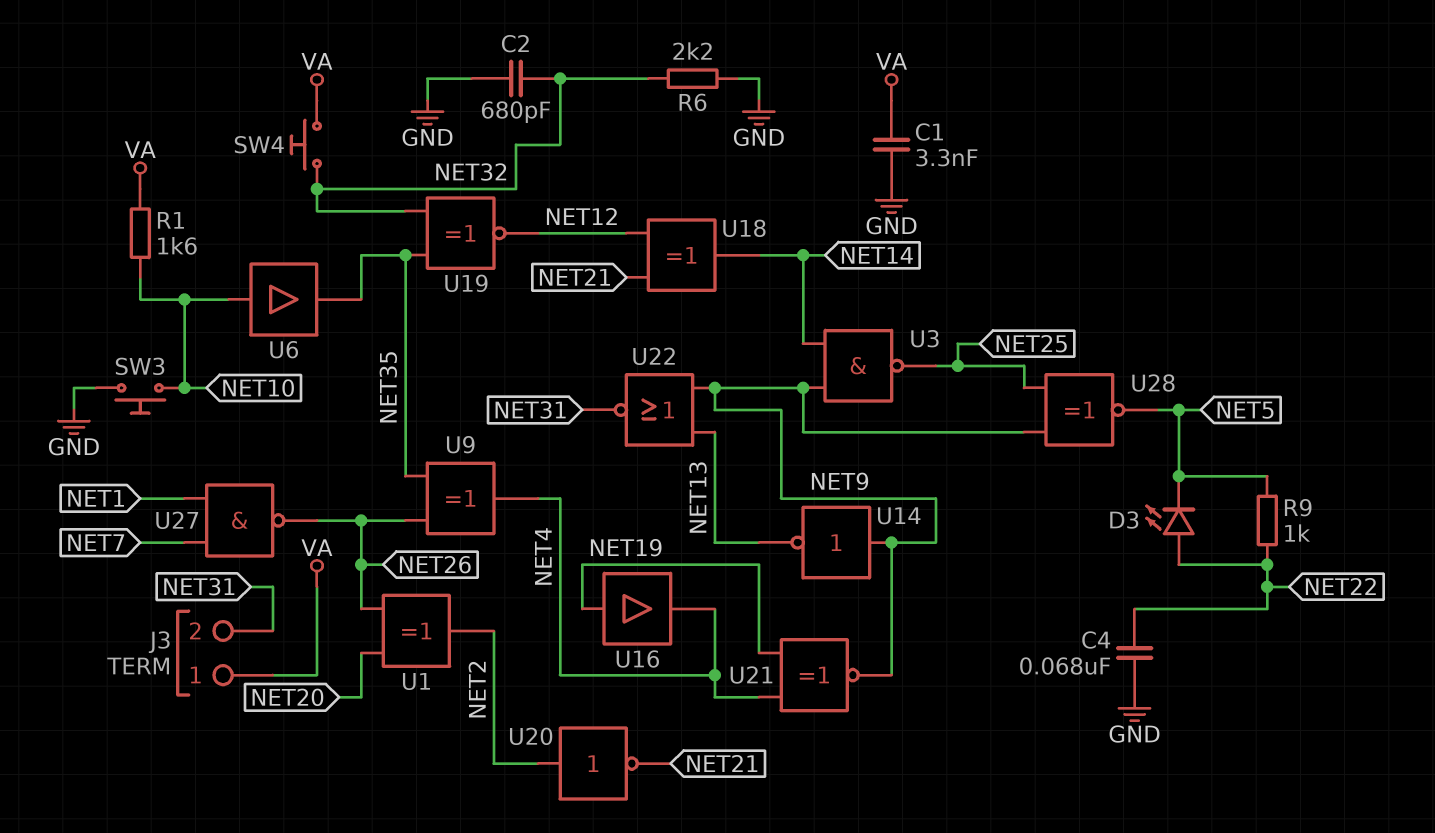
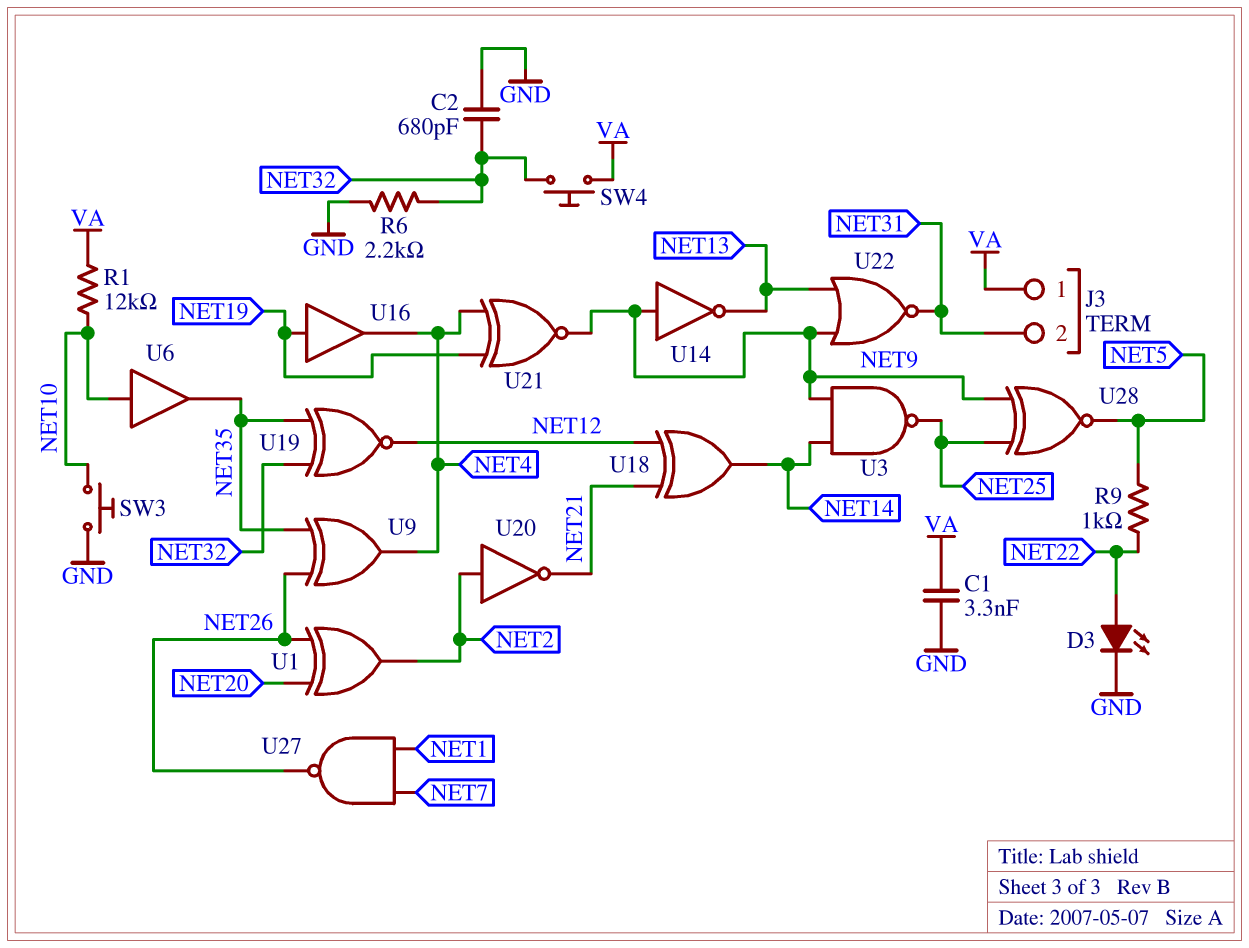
C4: 68nF (GND, NET22) -> none
D3: LED (A NET22, K NET5) -> LED (A NET22, K GND)
R1: 1.6k (NET10, VA) -> 12k (NET10, VA)

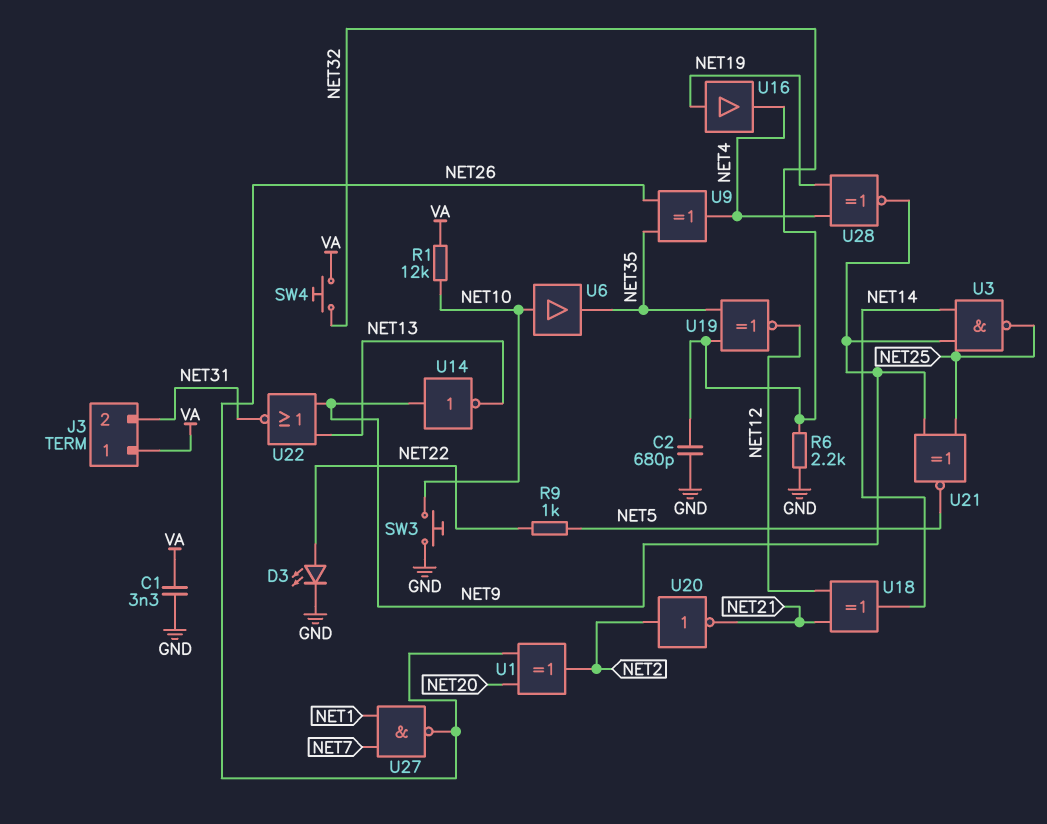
U21: XNOR (in NET4, in NET19, out NET9) -> XNOR (in NET9, in NET25, out NET5)
U28: XNOR (in NET9, in NET25, out NET5) -> XNOR (in NET4, in NET19, out NET9)

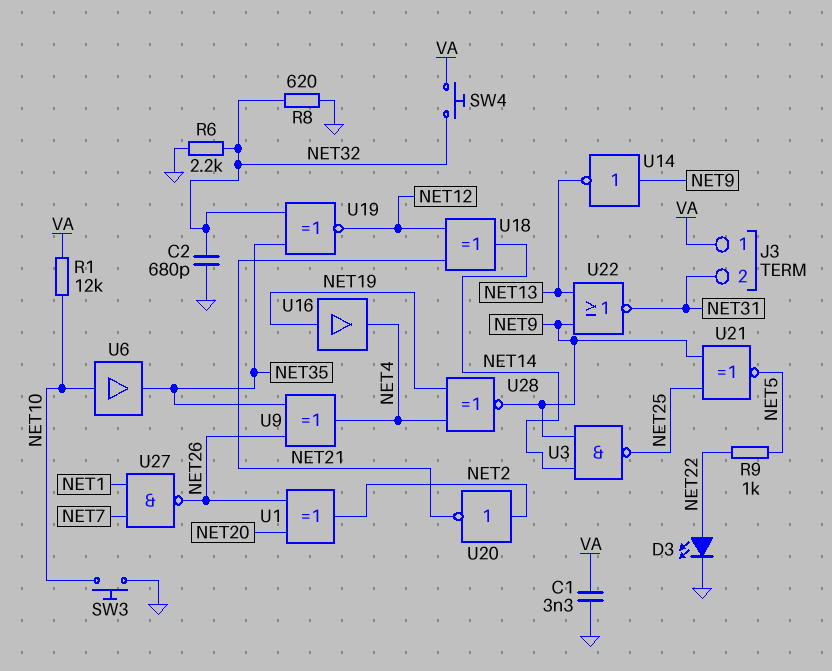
R8: none -> 620 (GND, NET32)

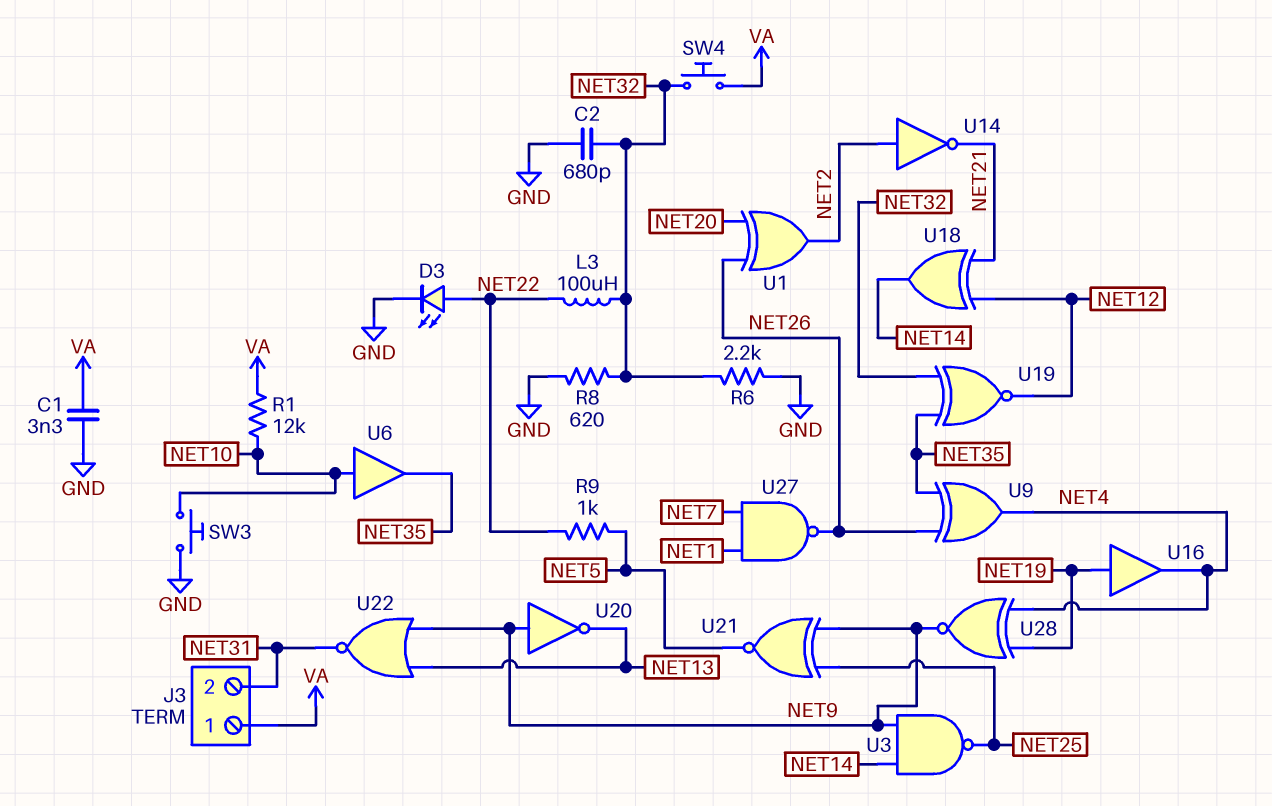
L3: none -> 100uH (NET22, NET32)
U14: NOT (in NET9, out NET13) -> NOT (in NET2, out NET21)
U20: NOT (in NET2, out NET21) -> NOT (in NET9, out NET13)

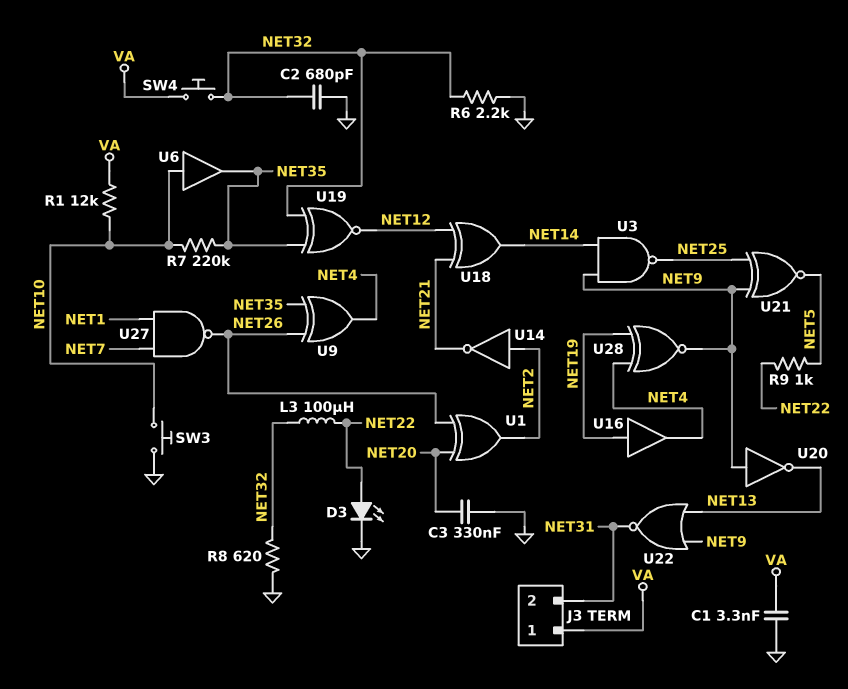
C3: none -> 330nF (GND, NET20)
R7: none -> 220k (NET10, NET35)

